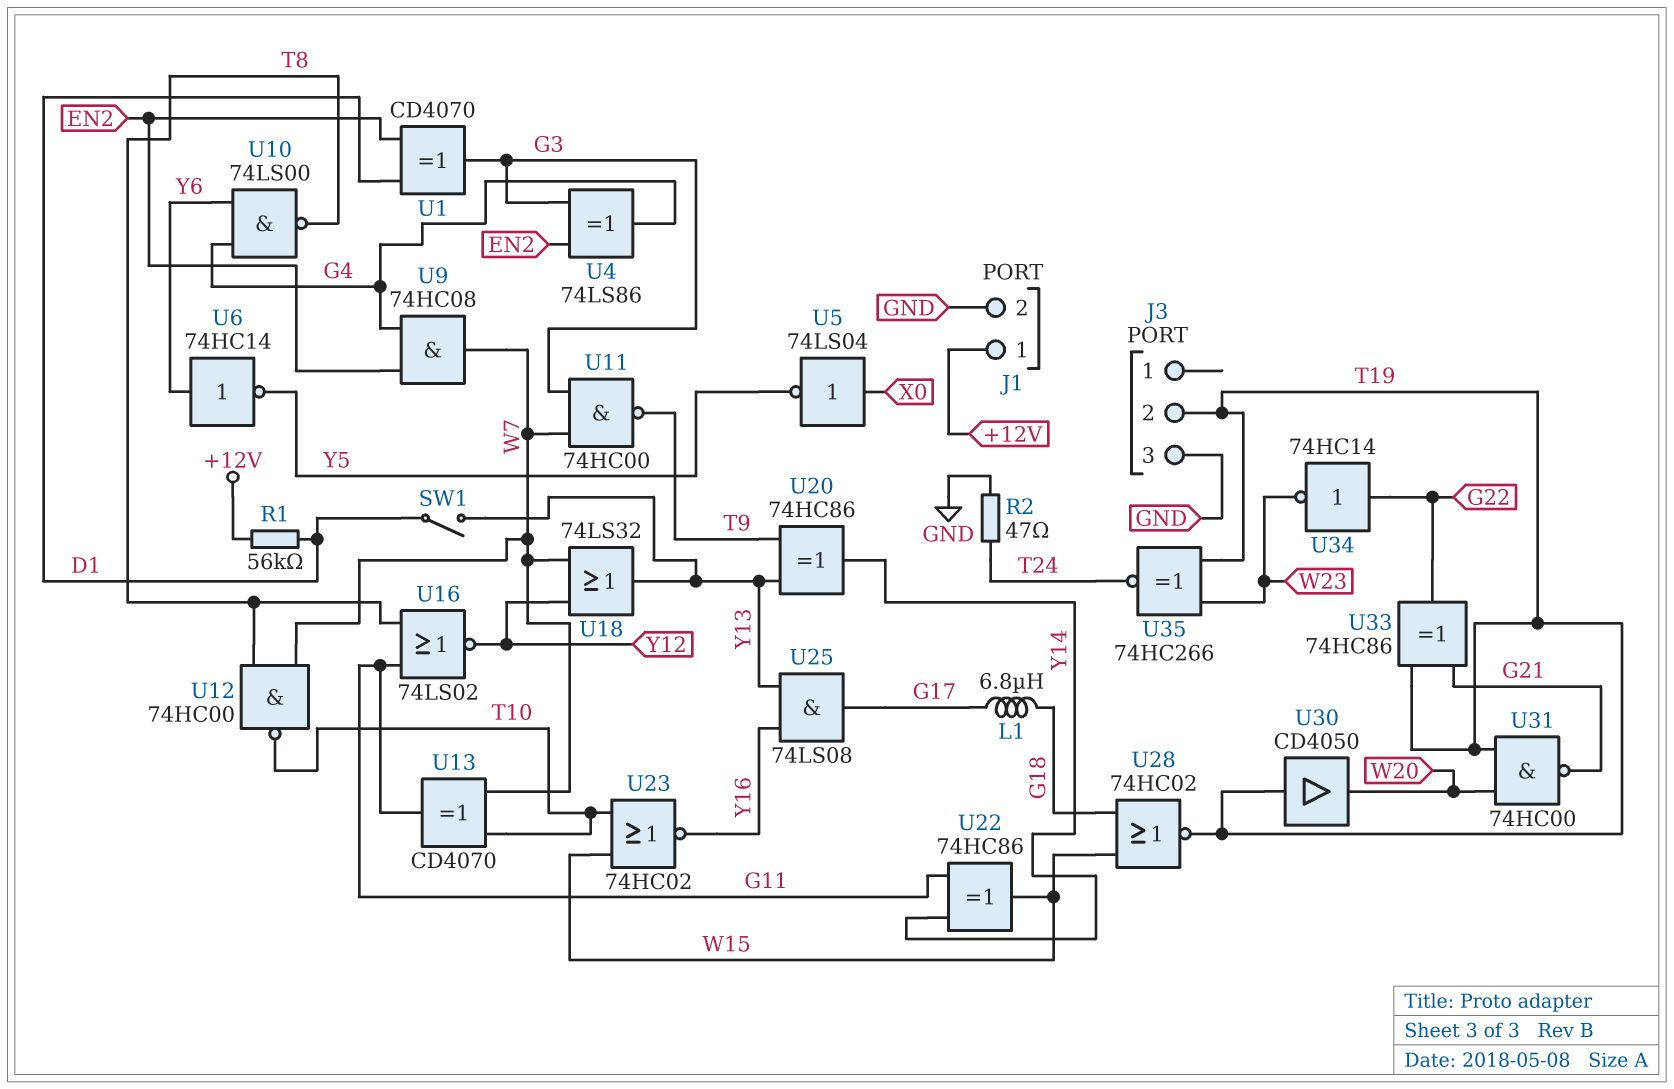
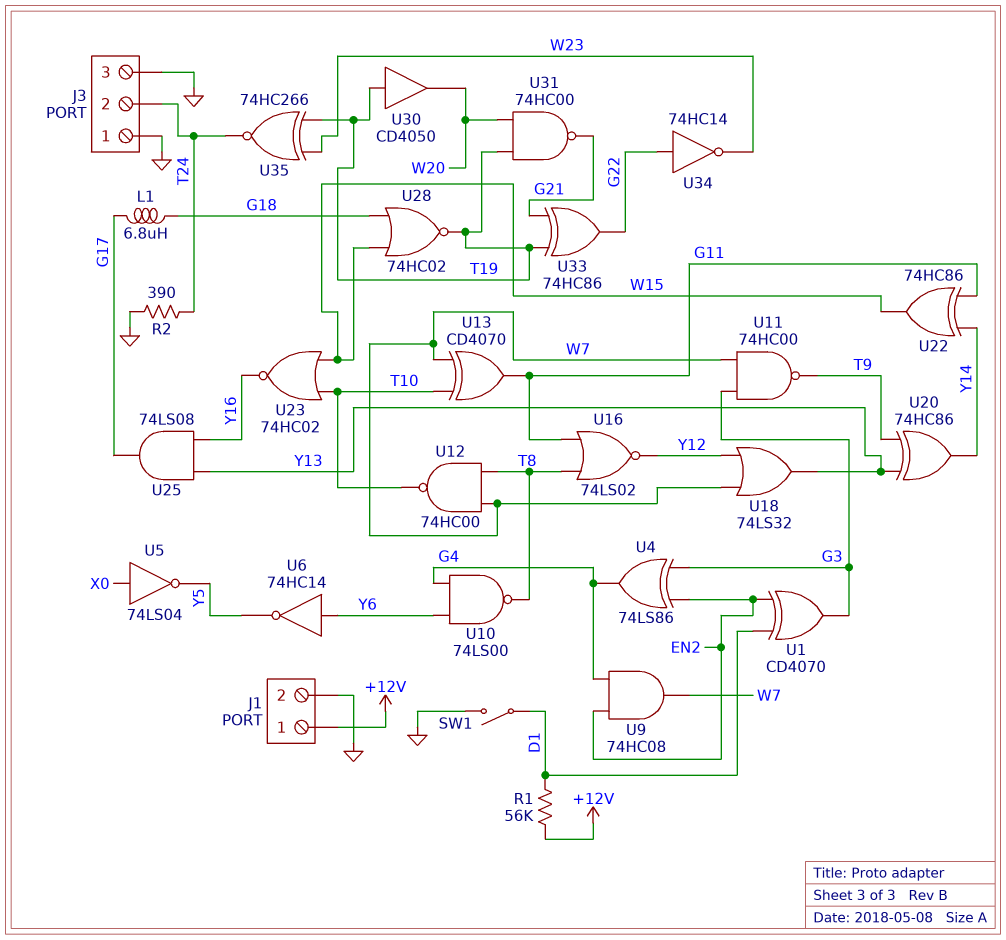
J3 pin 1: none -> GND
J3 pin 2: T19 -> T24
R2: 47 (GND, T24) -> 390 (GND, T24)
SW1: switch (D1, Y13) -> switch (D1, GND)

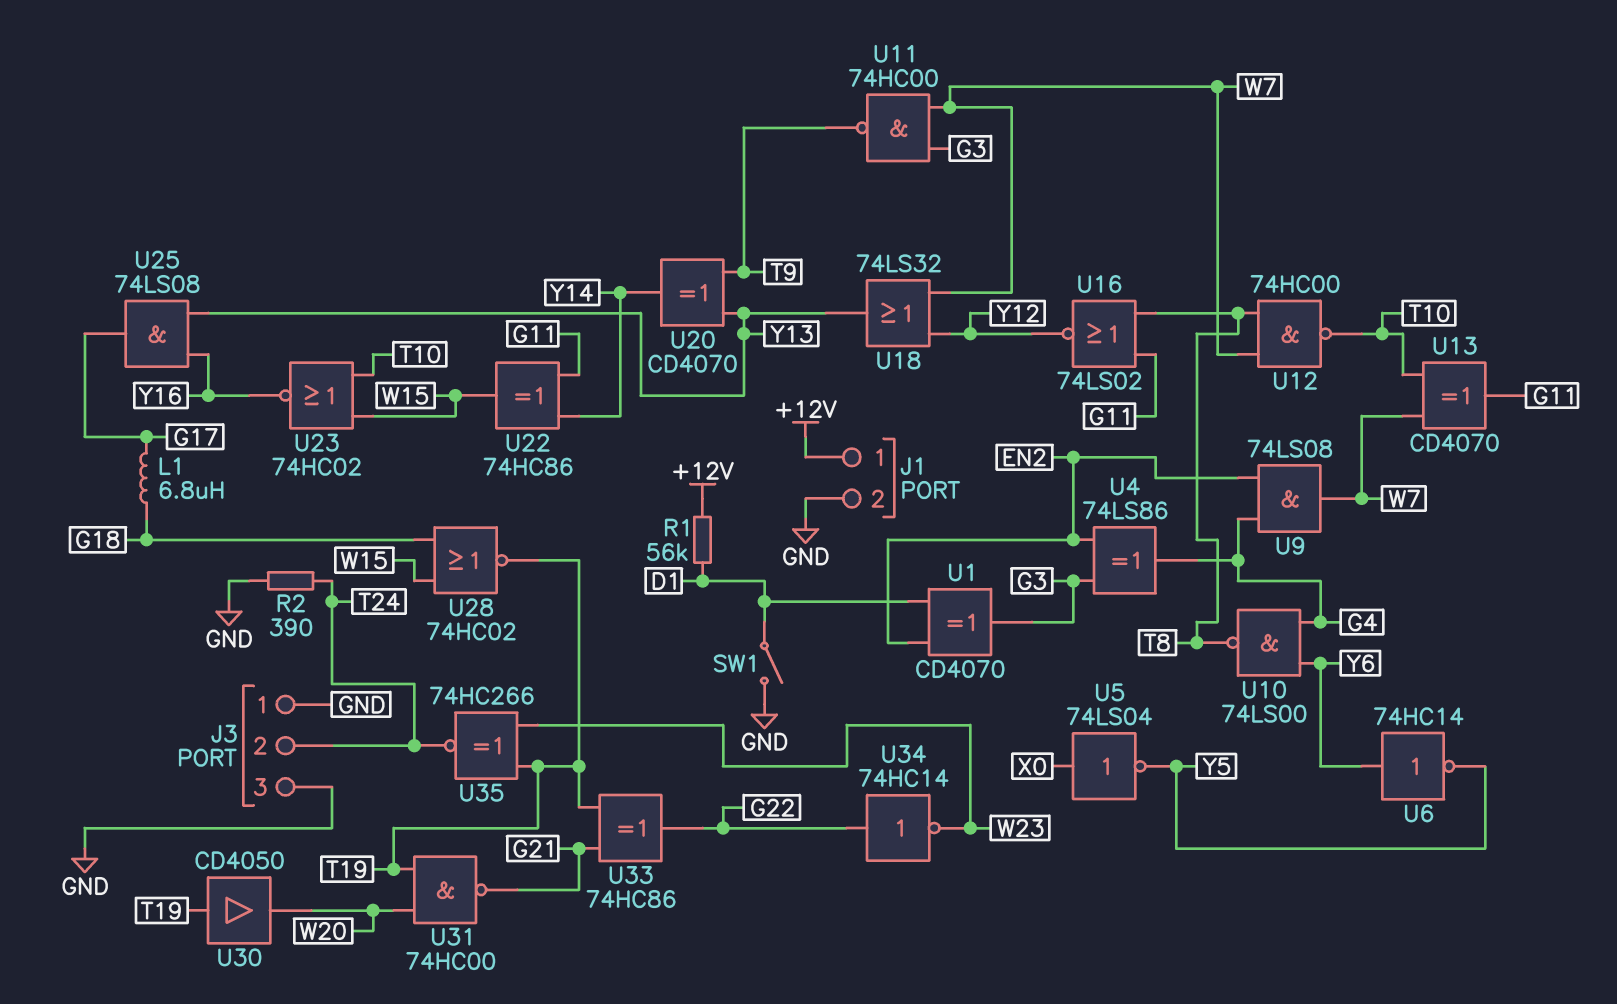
U9: AND 74HC08 (in EN2, in G4, out W7) -> AND 74LS08 (in EN2, in G4, out W7)
U20: XOR 74HC86 (in T9, in Y13, out Y14) -> XOR CD4070 (in T9, in Y13, out Y14)

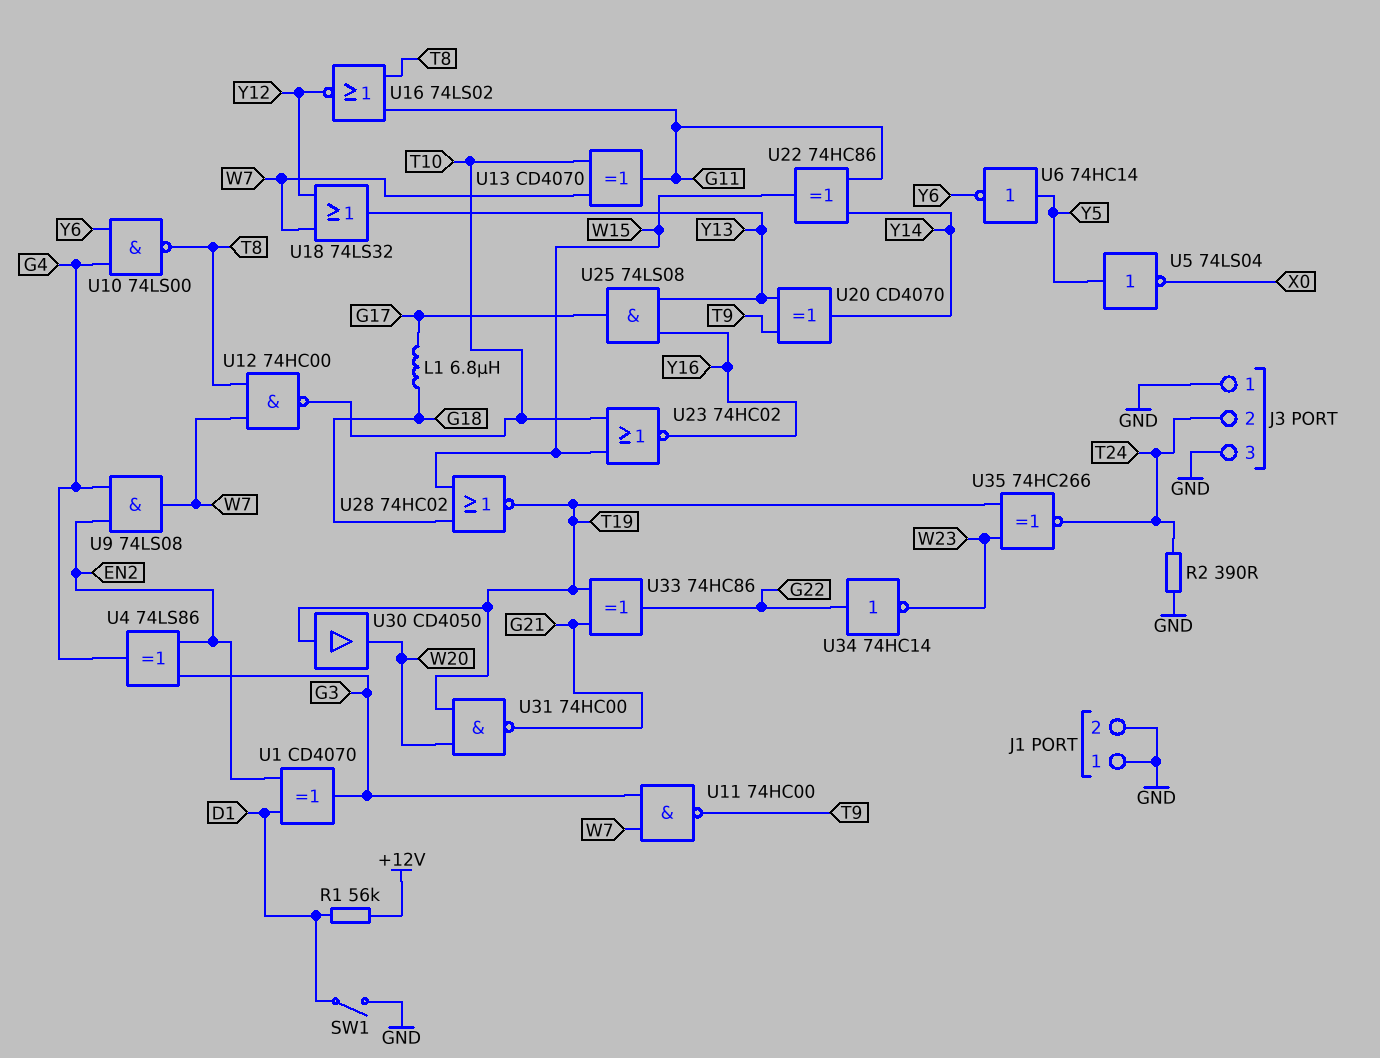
J1 pin 1: +12V -> GND
U5: NOT 74LS04 (in X0, out Y5) -> NOT 74LS04 (in Y5, out X0)
U6: NOT 74HC14 (in Y6, out Y5) -> NOT 74HC14 (in Y5, out Y6)

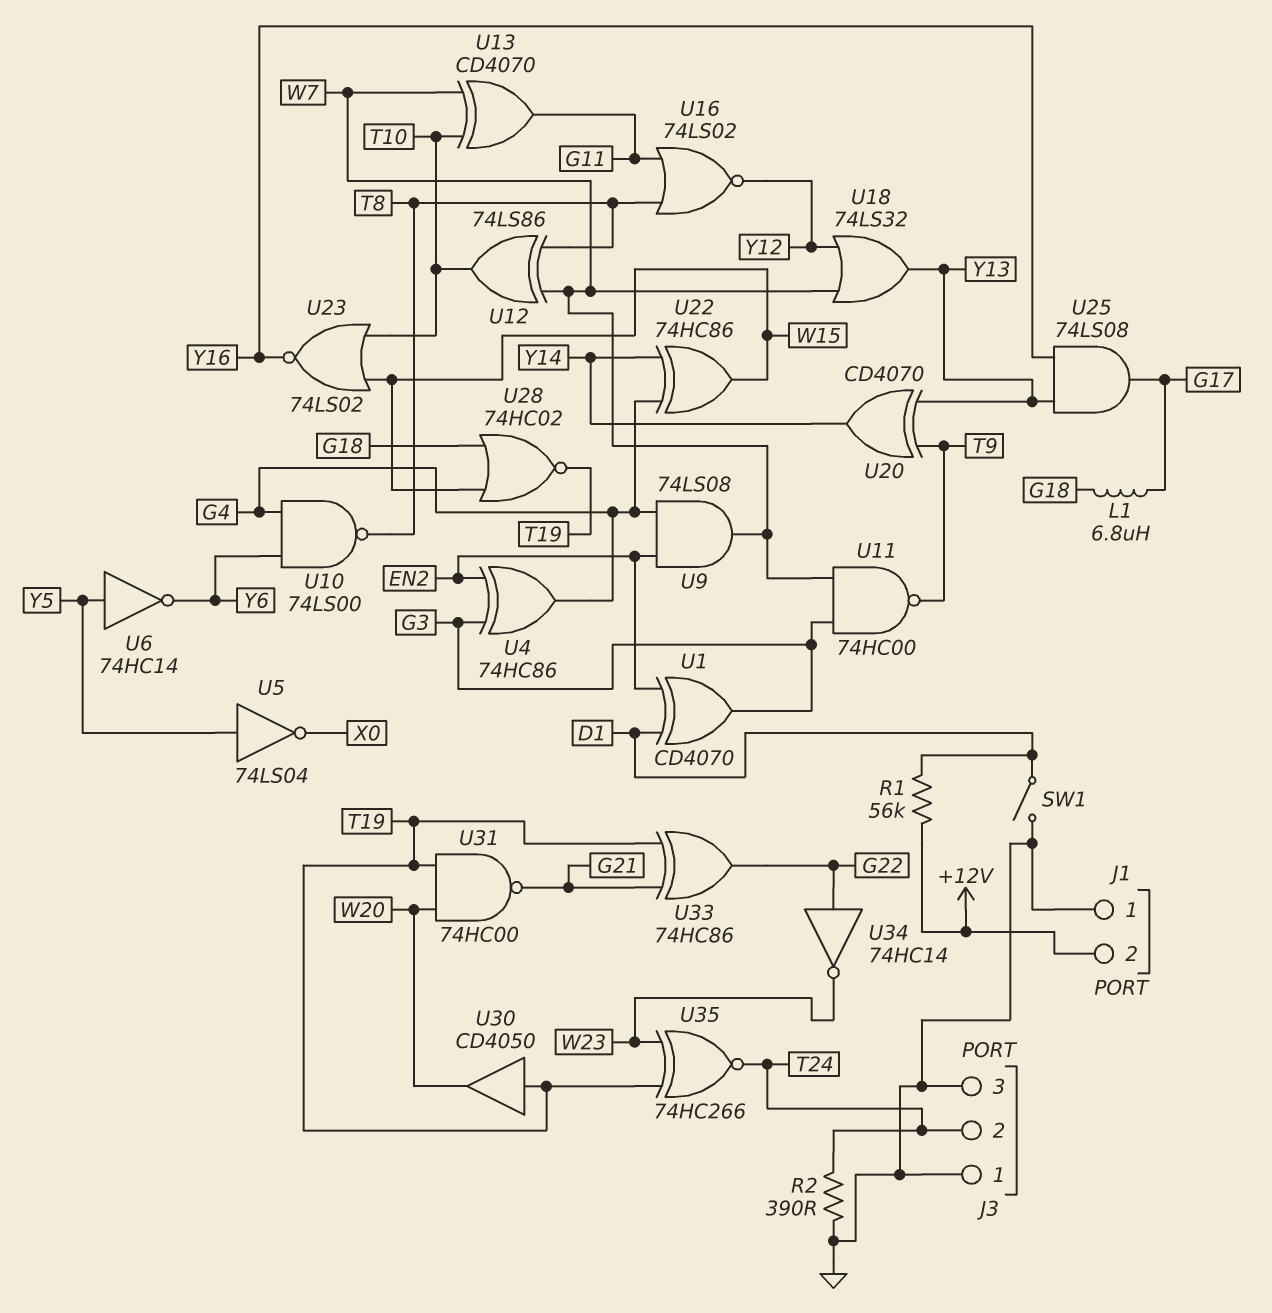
J1 pin 2: GND -> +12V
U4: XOR 74LS86 (in EN2, in G3, out G4) -> XOR 74HC86 (in EN2, in G3, out G4)
U12: NAND 74HC00 (in T8, in W7, out T10) -> XOR 74LS86 (in T8, in W7, out T10)
U22: XOR 74HC86 (in G11, in Y14, out W15) -> XOR 74HC86 (in G4, in Y14, out W15)
U23: NOR 74HC02 (in T10, in W15, out Y16) -> NOR 74LS02 (in T10, in W15, out Y16)

